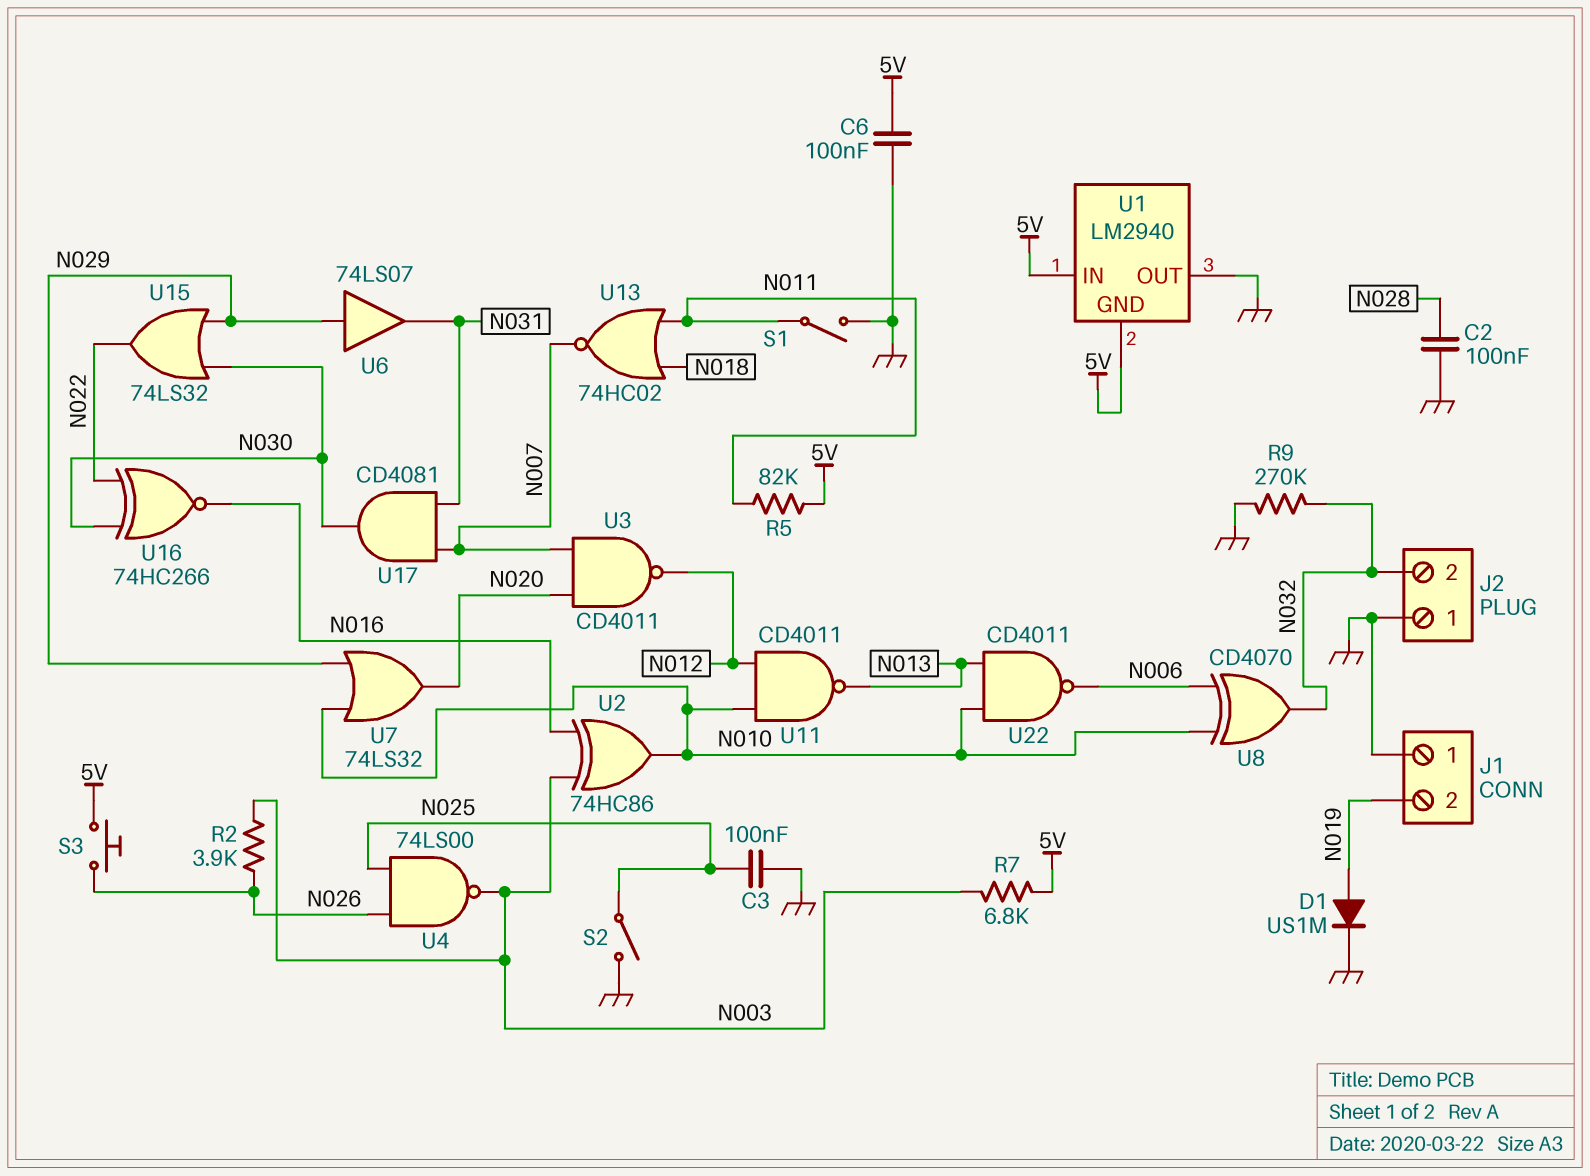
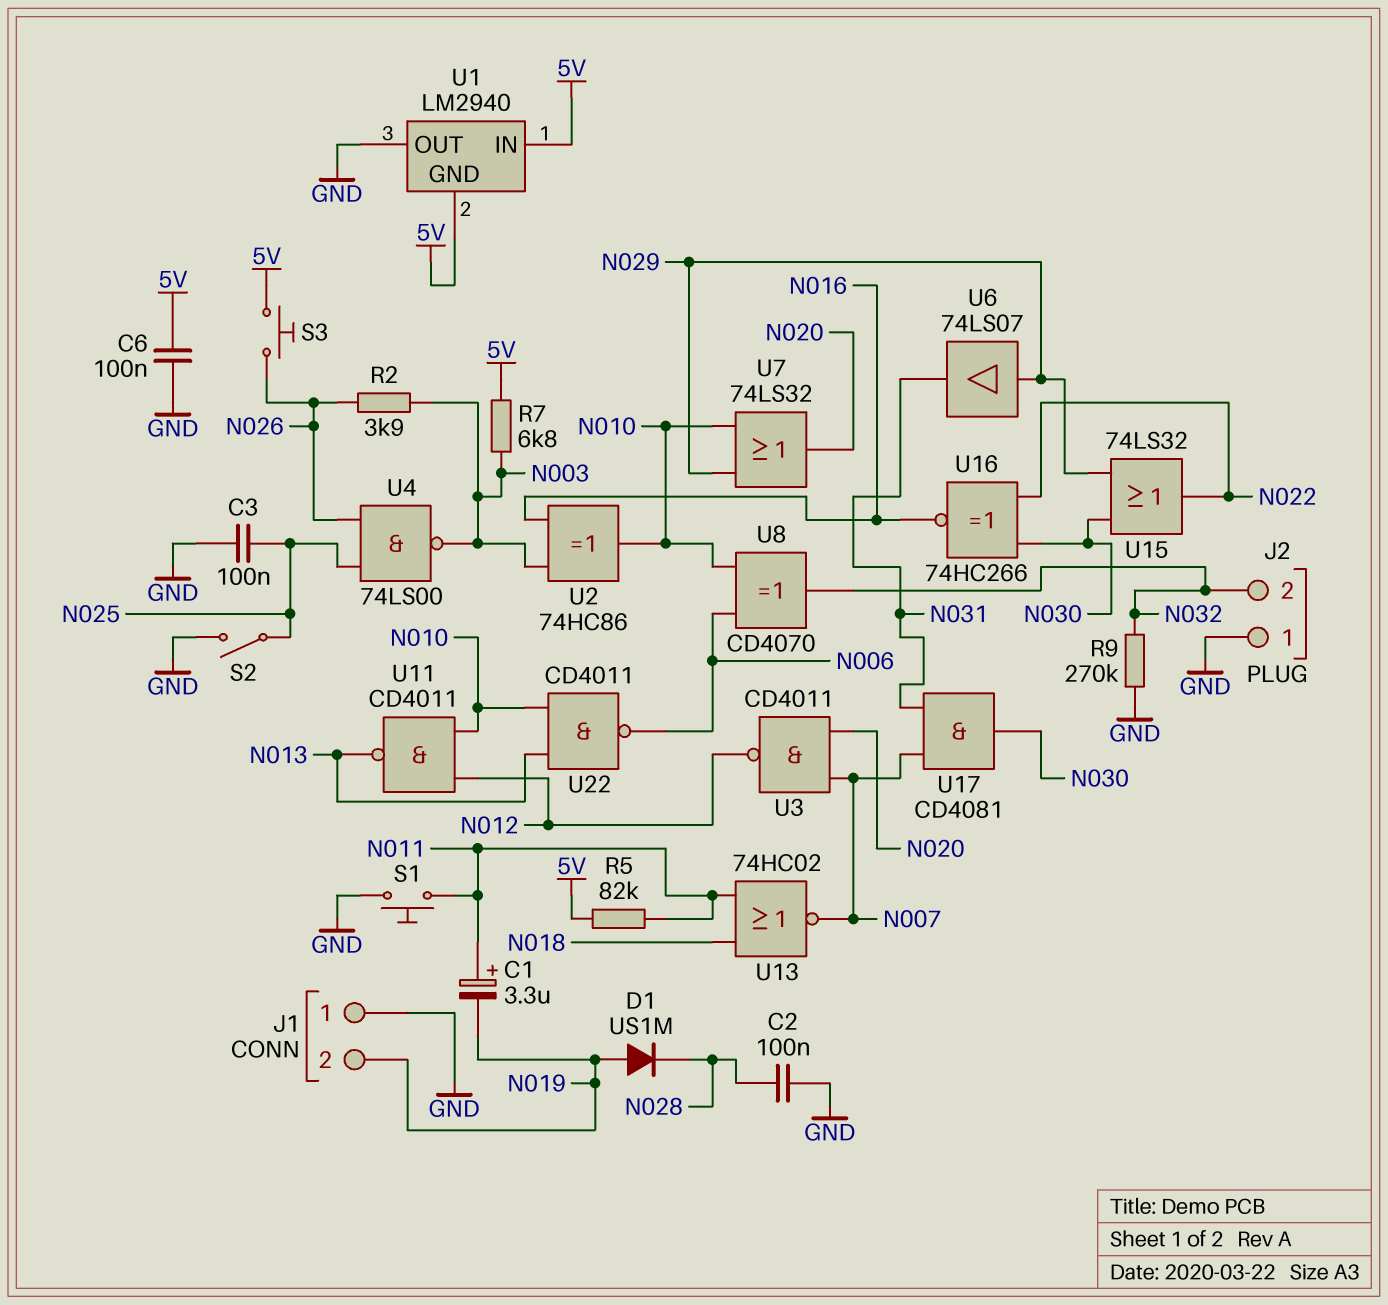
C1: none -> 3.3uF (plus N011, minus N019)
D1: diode US1M (A N019, K GND) -> diode US1M (A N019, K N028)
S1: switch (GND, N011) -> button (GND, N011)

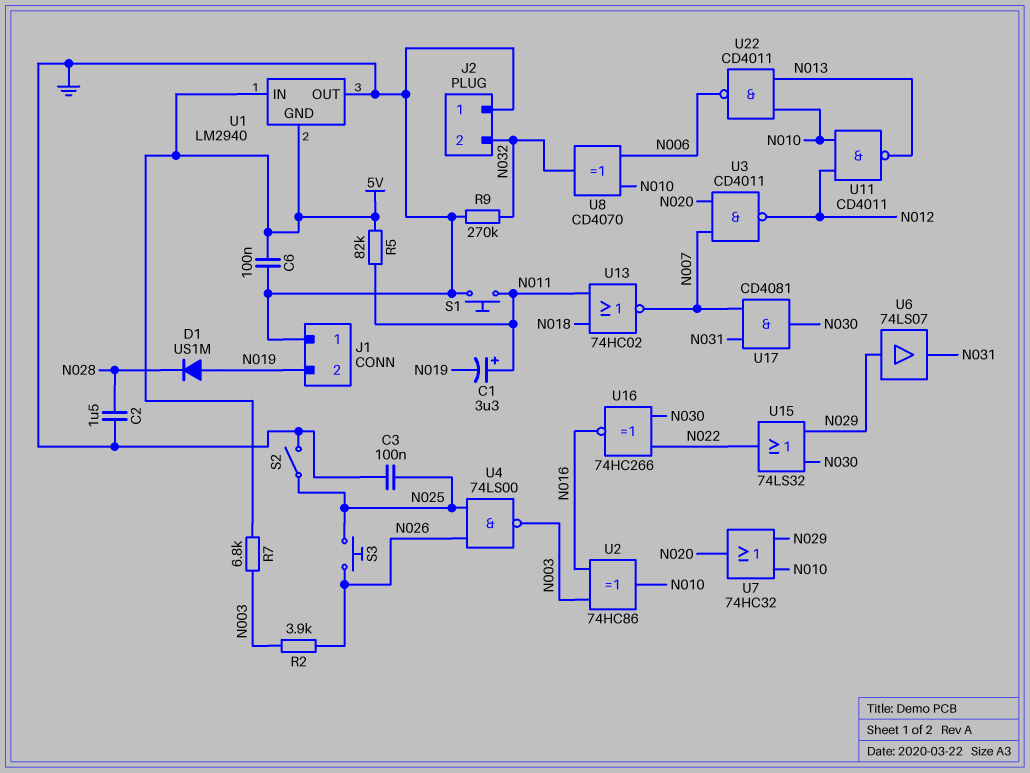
C2: 100nF (GND, N028) -> 1.5uF (GND, N028)
S3: button (5V, N026) -> button (N025, N026)
U7: OR 74LS32 (in N010, in N029, out N020) -> OR 74HC32 (in N010, in N029, out N020)

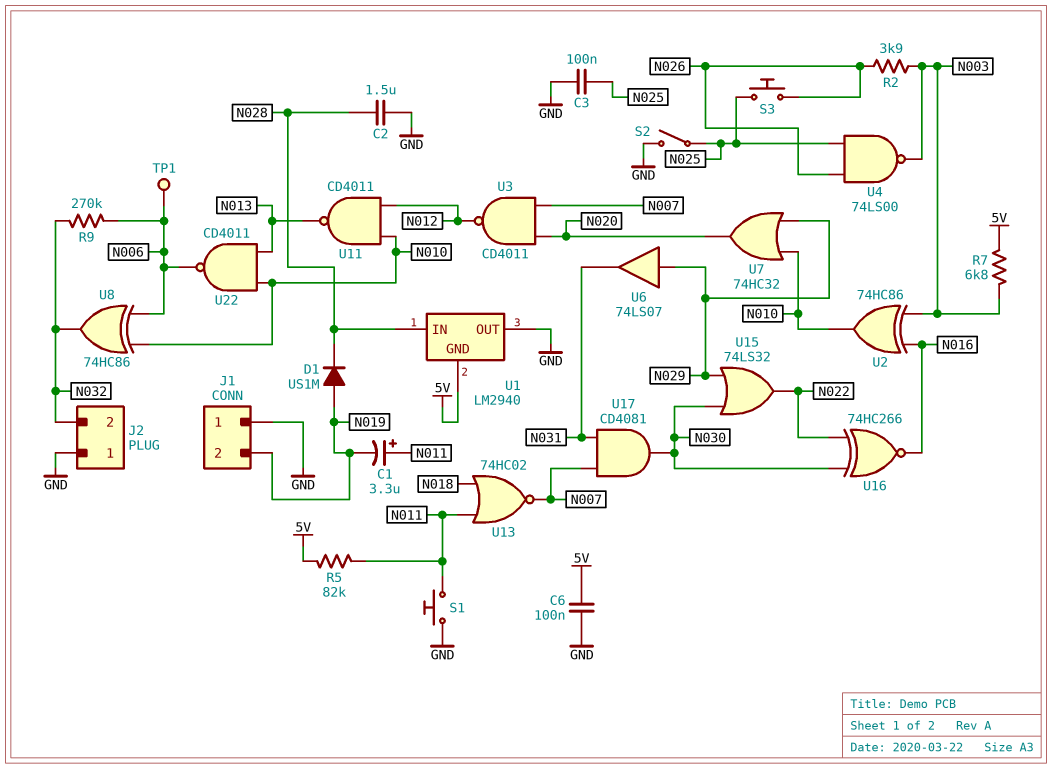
R9: 270k (GND, N032) -> 270k (N006, N032)
TP1: none -> test point (N006)
U1 pin IN: 5V -> N028
U8: XOR CD4070 (in N006, in N010, out N032) -> XOR 74HC86 (in N006, in N010, out N032)

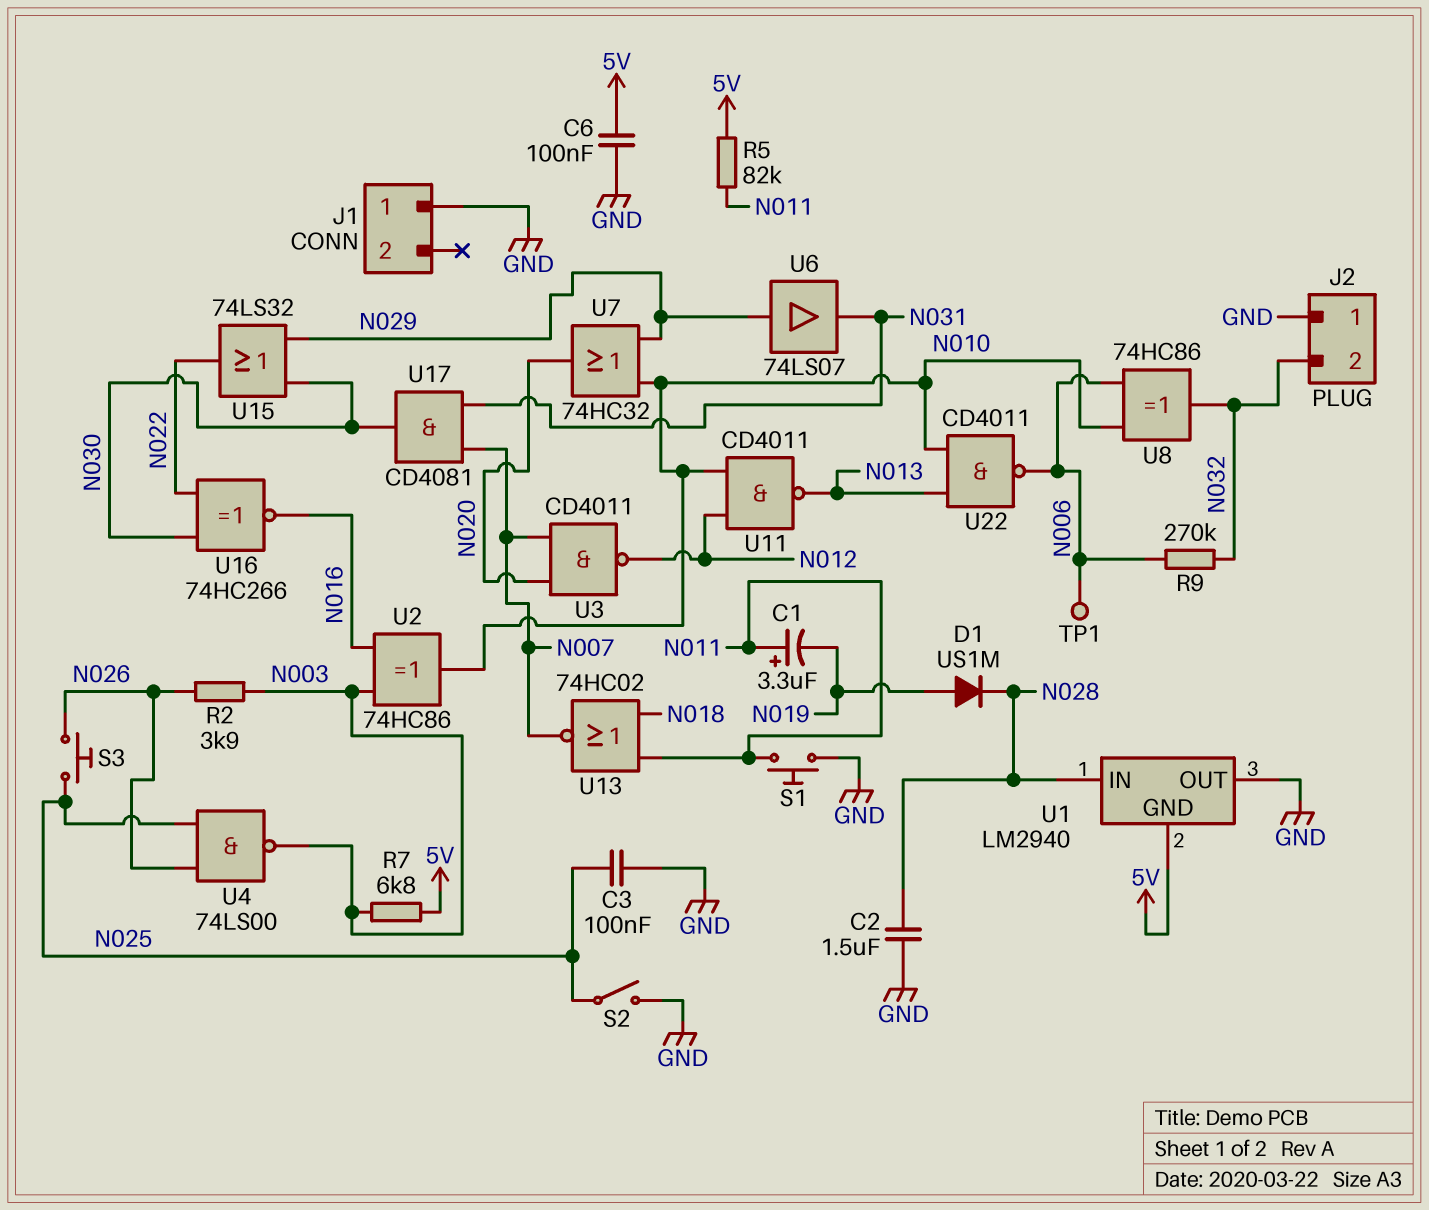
J1 pin 2: N019 -> none

